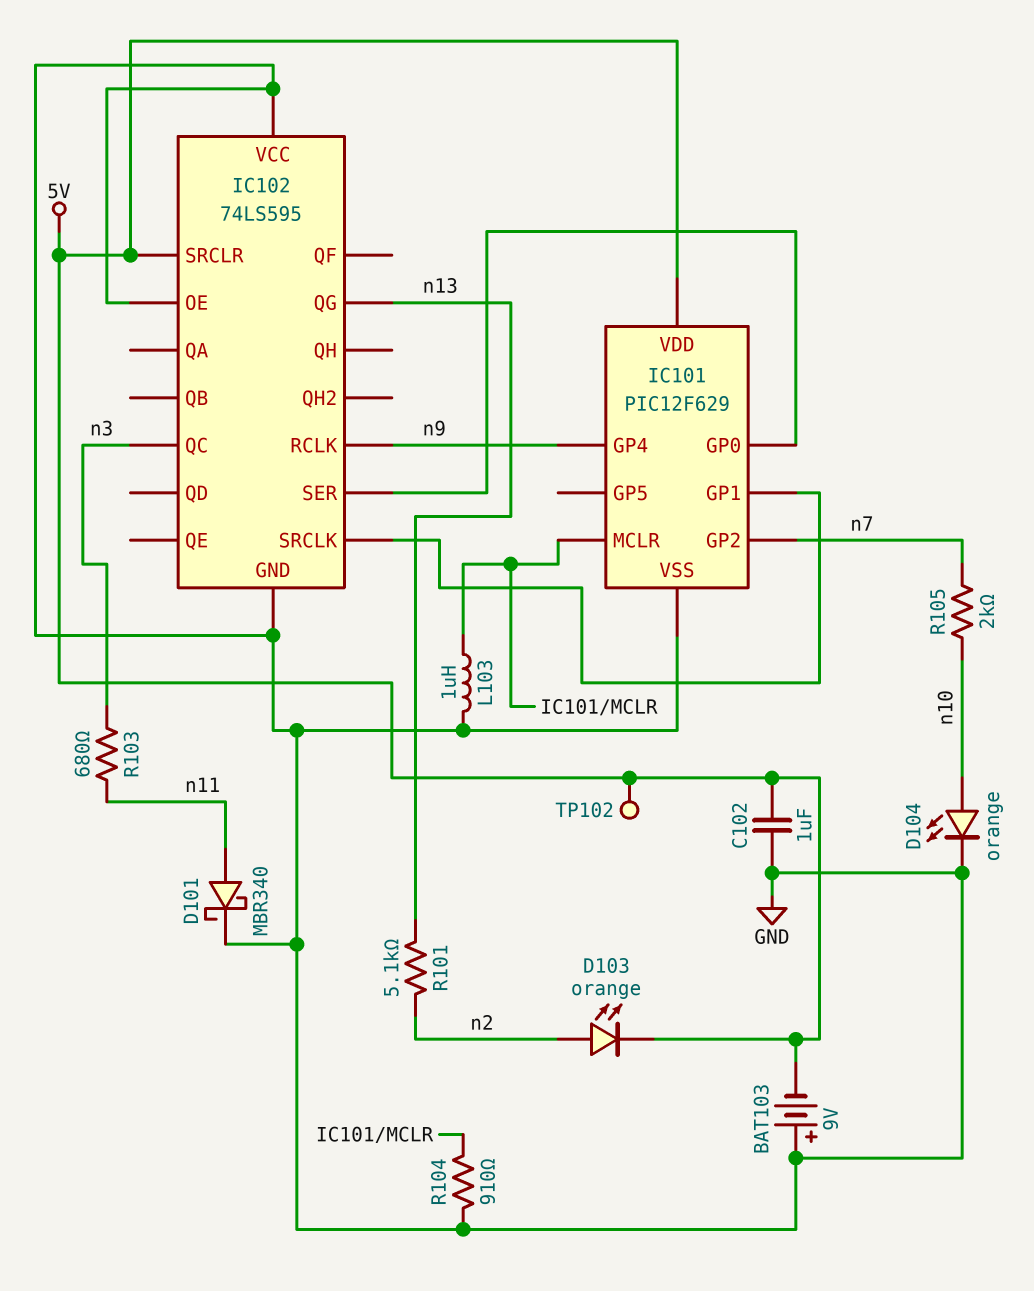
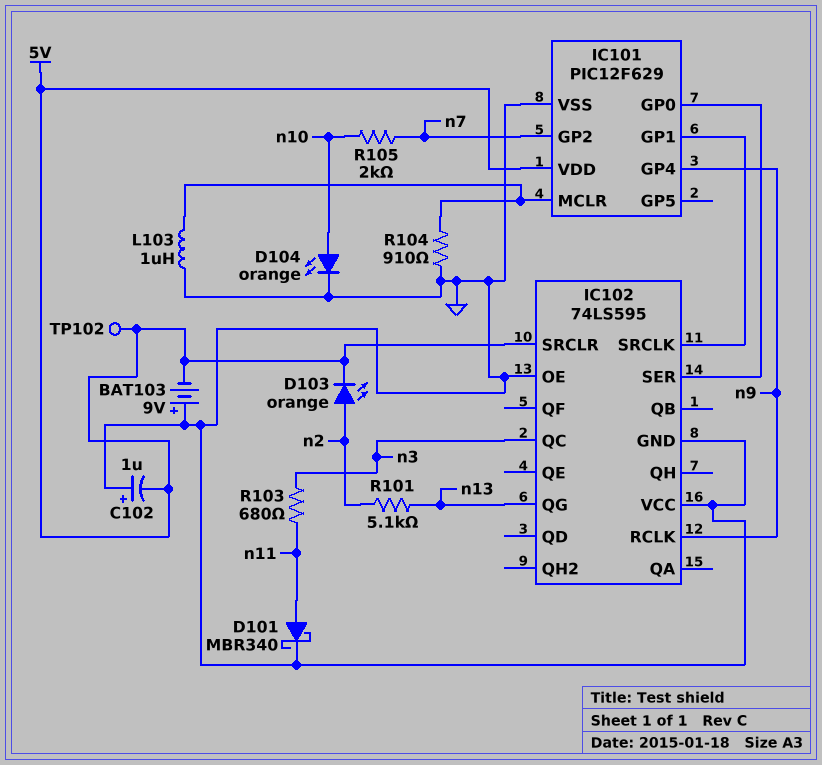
C102: 1uF (5V, GND) -> 1uF (plus GND, minus 5V)

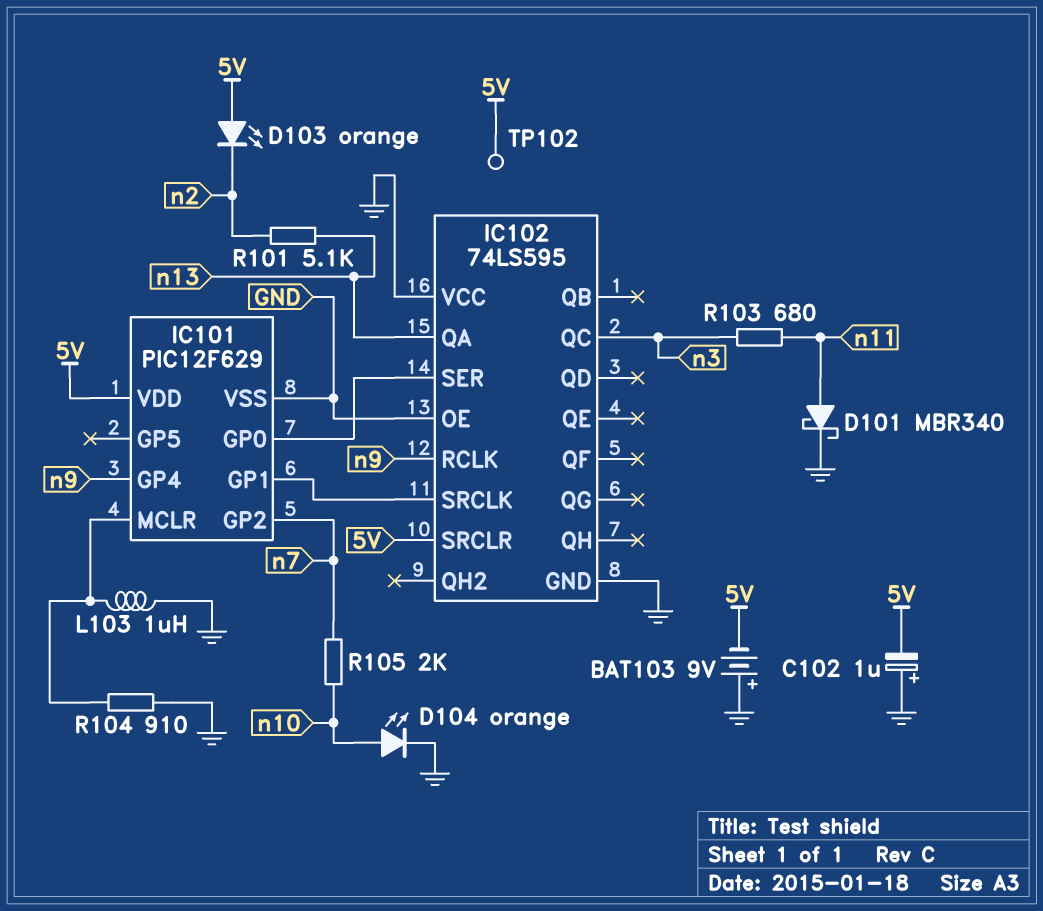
D103: LED orange (A n2, K 5V) -> LED orange (A 5V, K n2)
IC102 pin QA: none -> n13
IC102 pin QG: n13 -> none

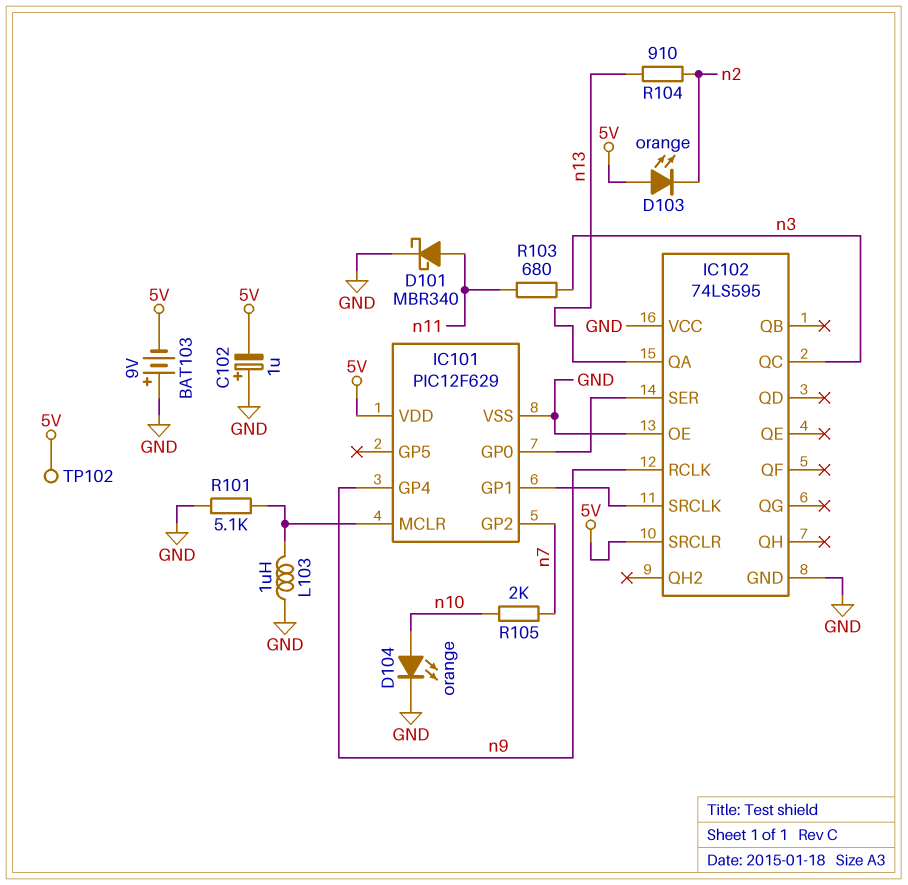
R101: 5.1k (n2, n13) -> 5.1k (GND, IC101/MCLR)
R104: 910 (GND, IC101/MCLR) -> 910 (n2, n13)

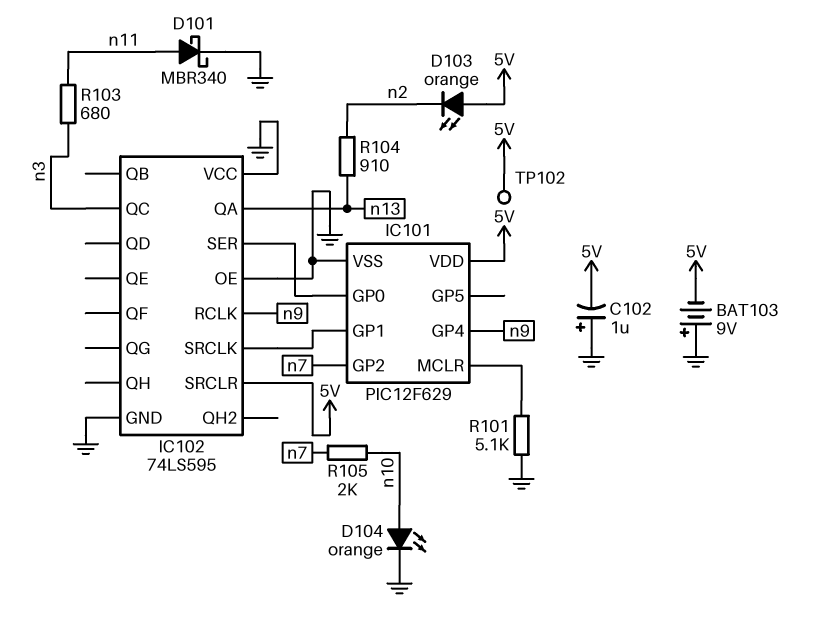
L103: 1uH (GND, IC101/MCLR) -> none

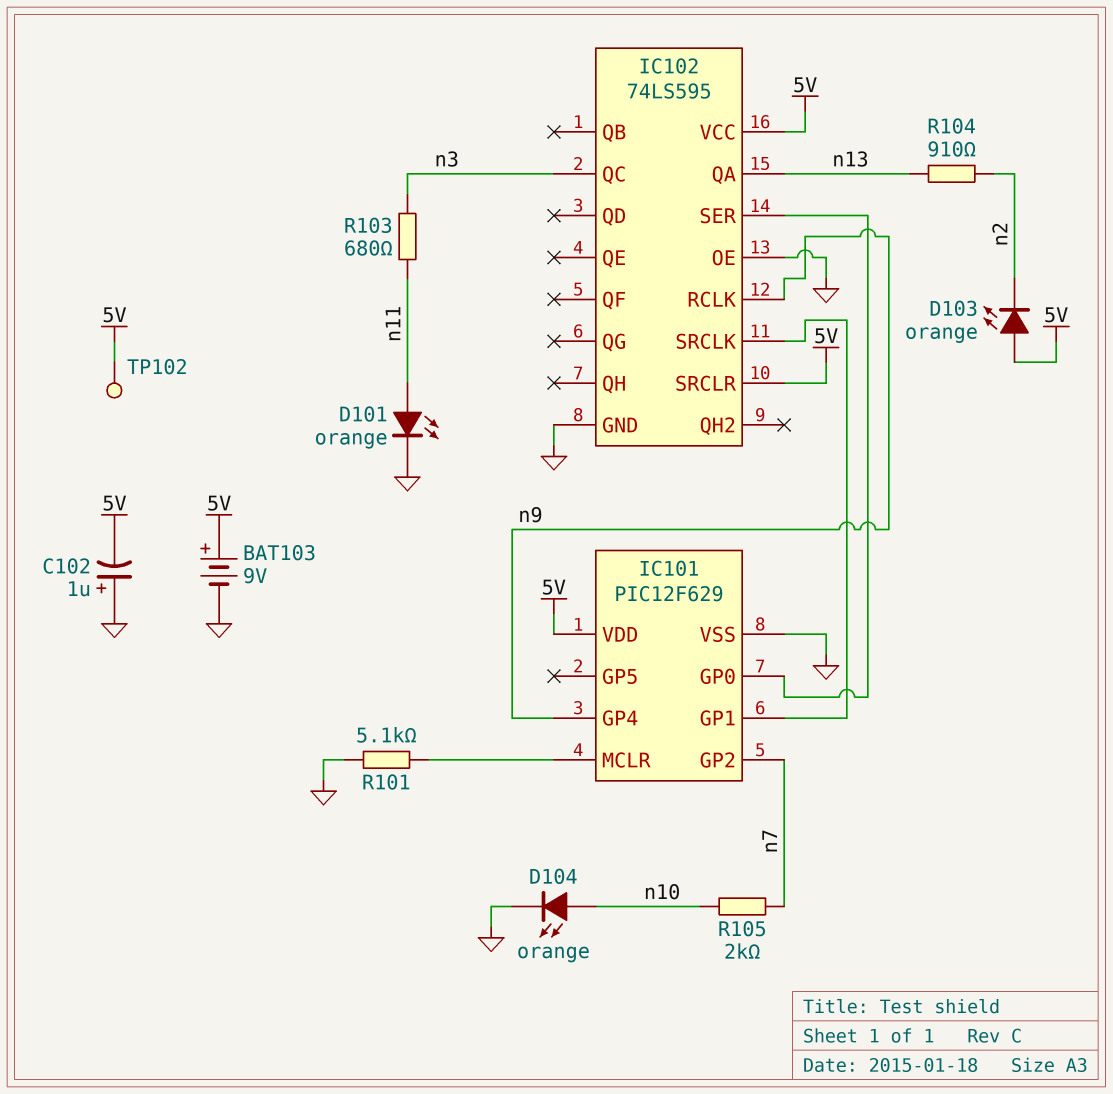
BAT103: 9V (plus GND, minus 5V) -> 9V (plus 5V, minus GND)
D101: schottky MBR340 (A n11, K GND) -> LED orange (A n11, K GND)
IC102 pin VCC: GND -> 5V

